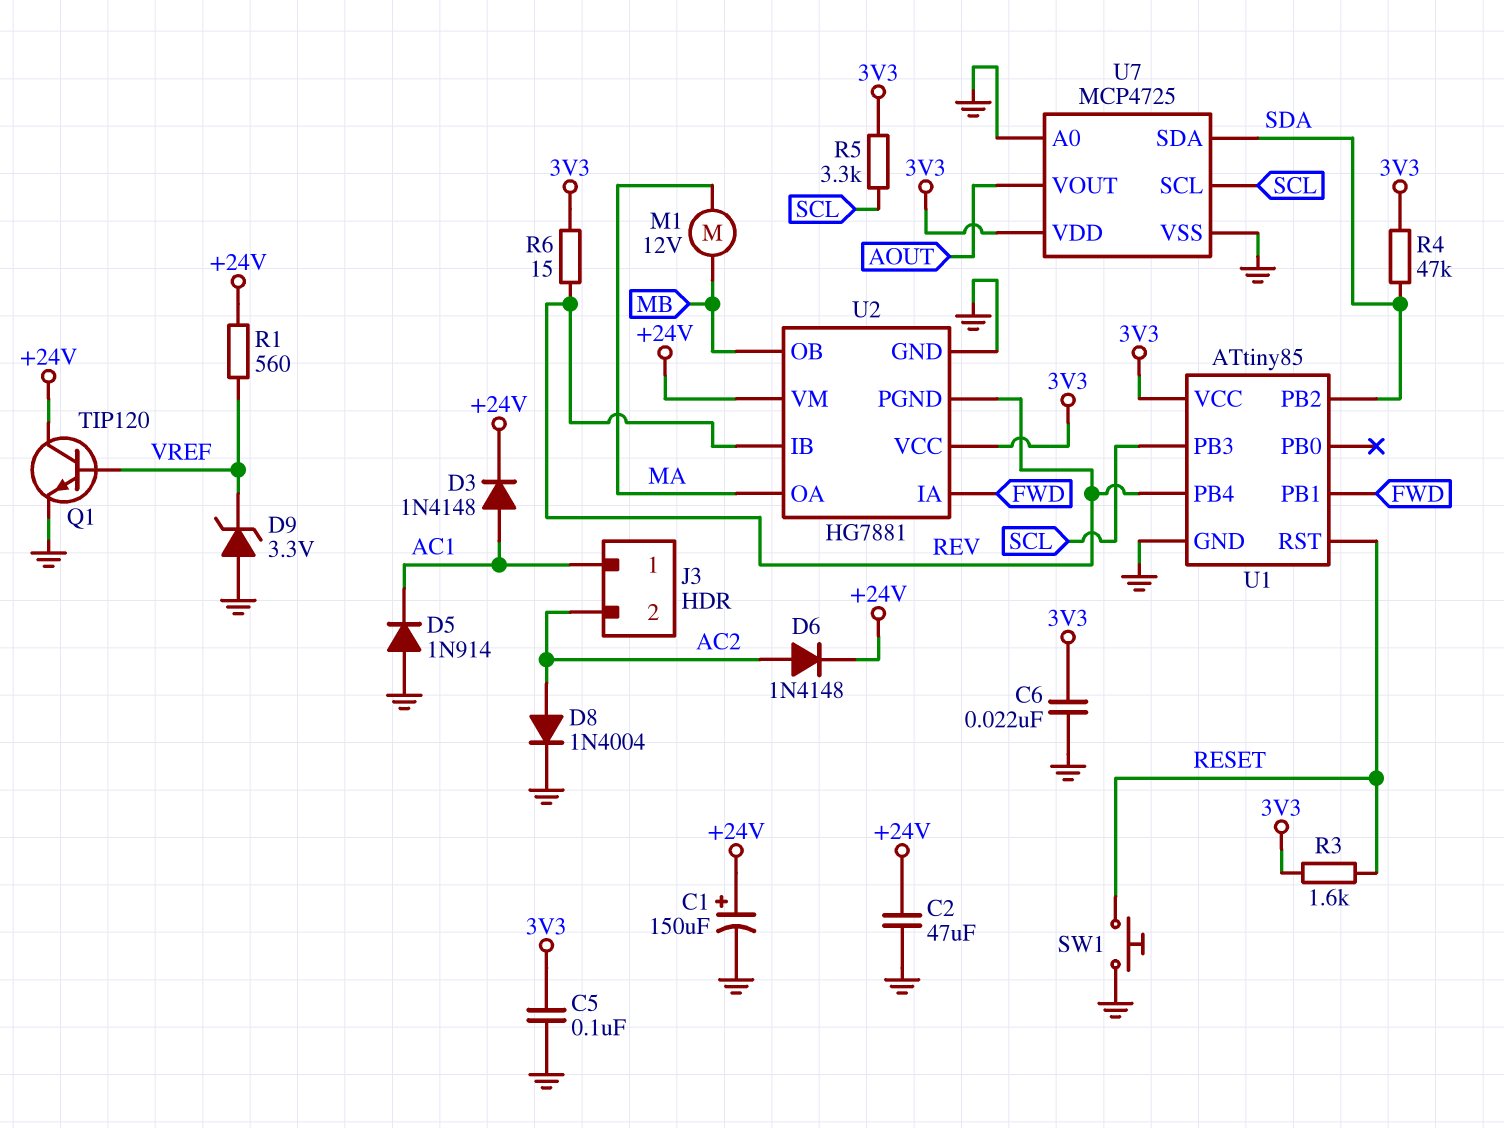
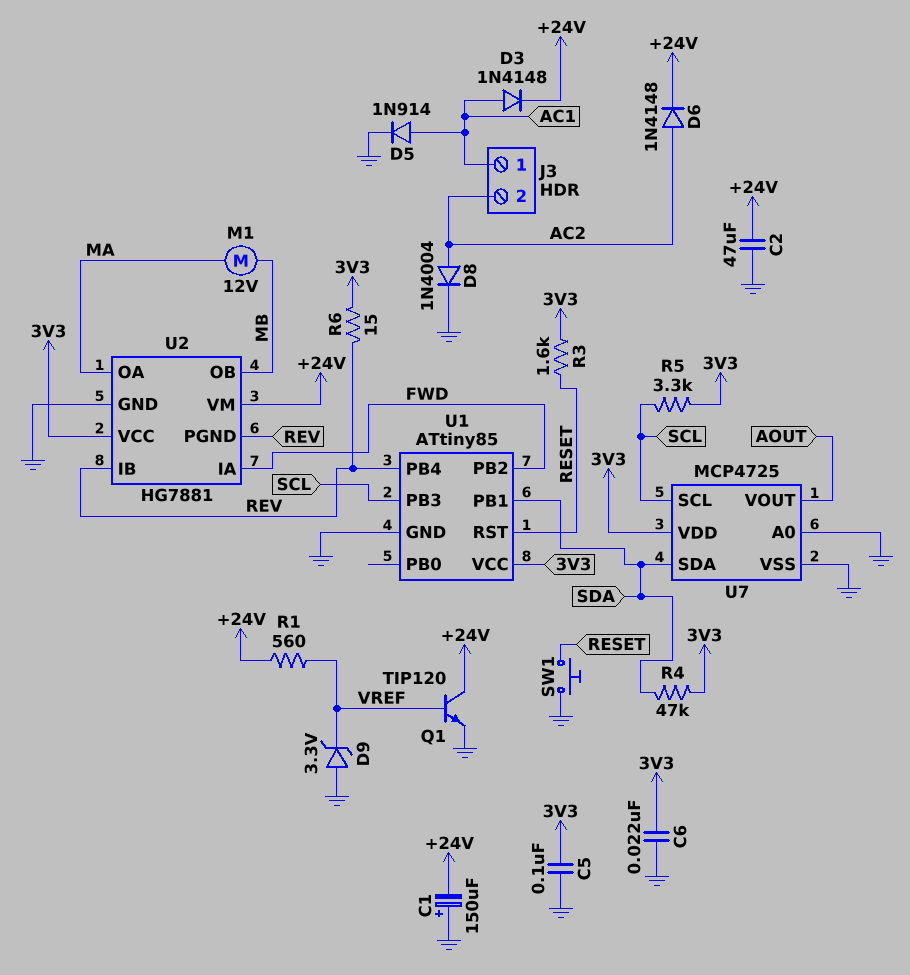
C1: 150uF (plus +24V, minus GND) -> 150uF (plus GND, minus +24V)
D5: diode 1N914 (A GND, K AC1) -> diode 1N914 (A AC1, K GND)
U1 pin PB1: FWD -> SDA
U1 pin PB2: SDA -> FWD

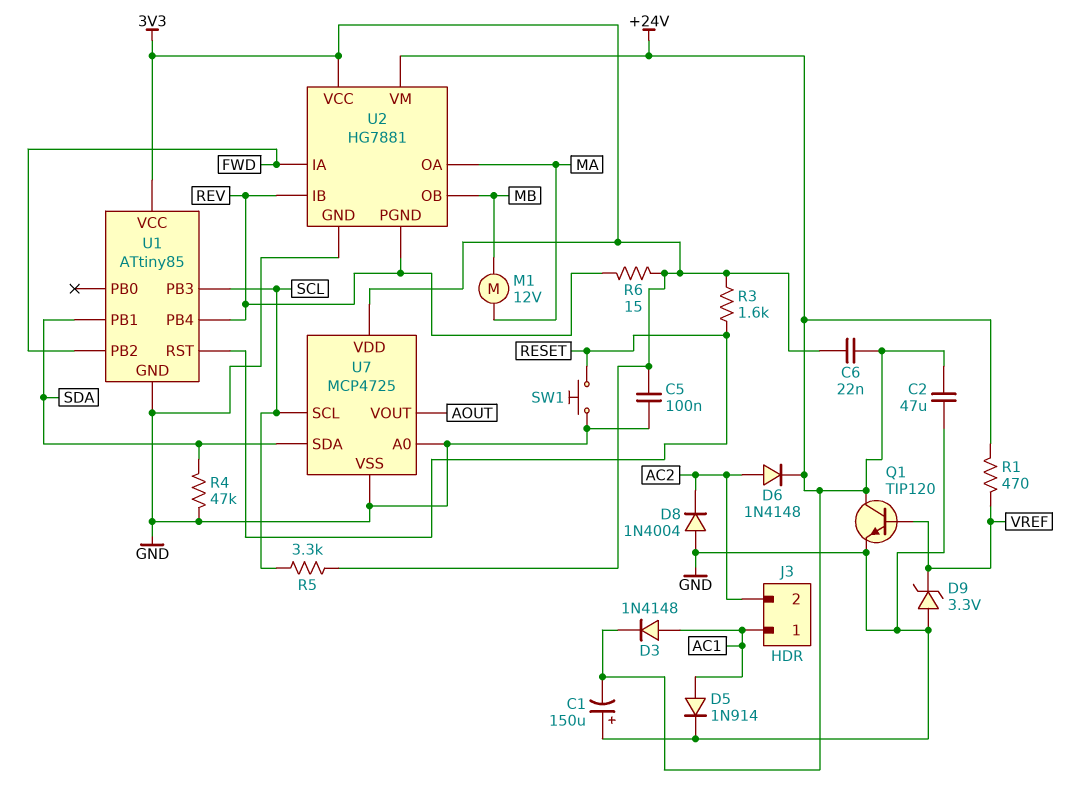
C6: 22nF (3V3, GND) -> 22nF (+24V, 3V3)
D8: diode 1N4004 (A AC2, K GND) -> diode 1N4004 (A GND, K AC2)
R1: 560 (+24V, VREF) -> 470 (+24V, VREF)
R4: 47k (3V3, SDA) -> 47k (GND, SDA)

